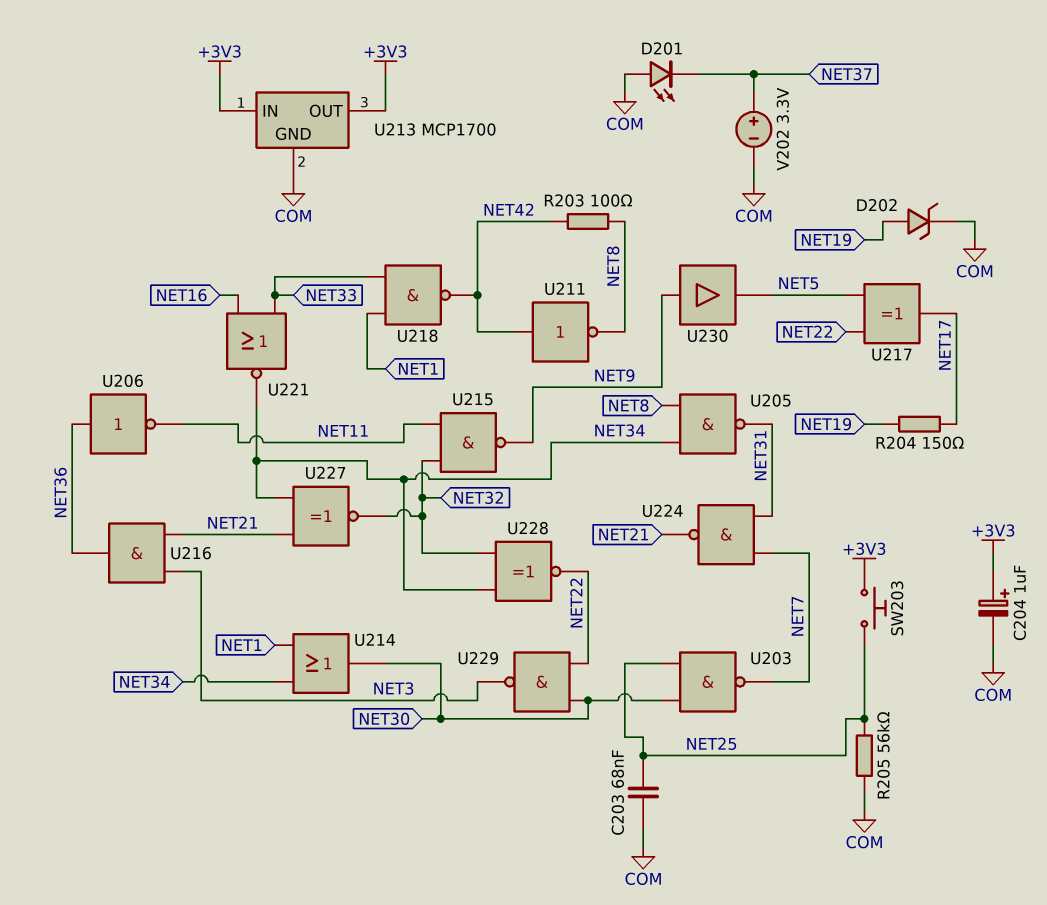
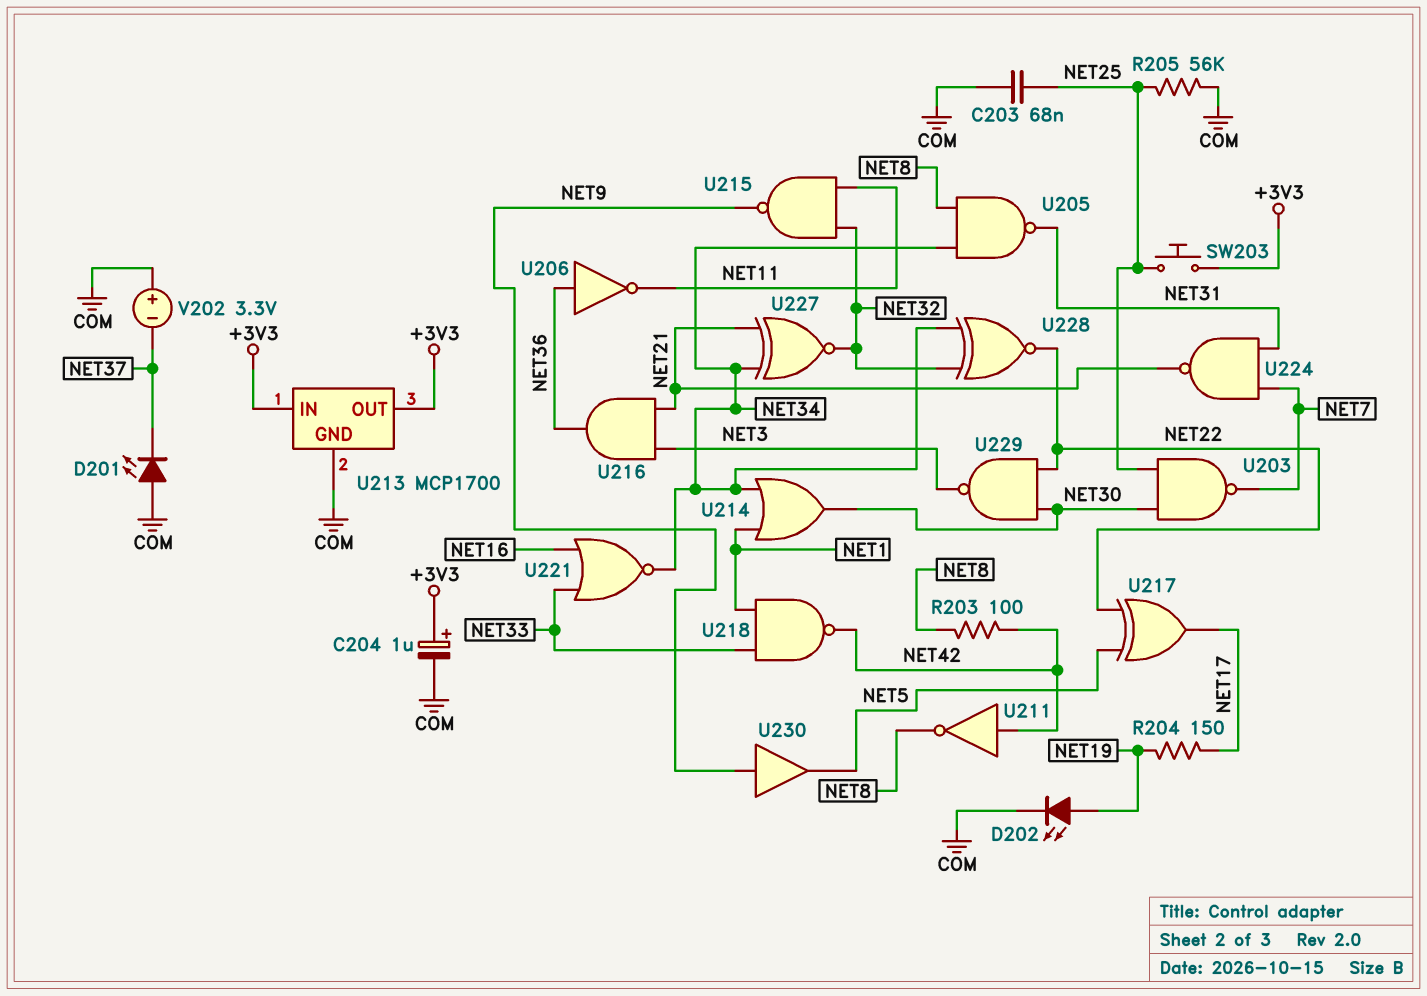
D202: zener (A NET19, K COM) -> LED (A NET19, K COM)
V202: 3.3V (plus NET37, minus COM) -> 3.3V (plus COM, minus NET37)

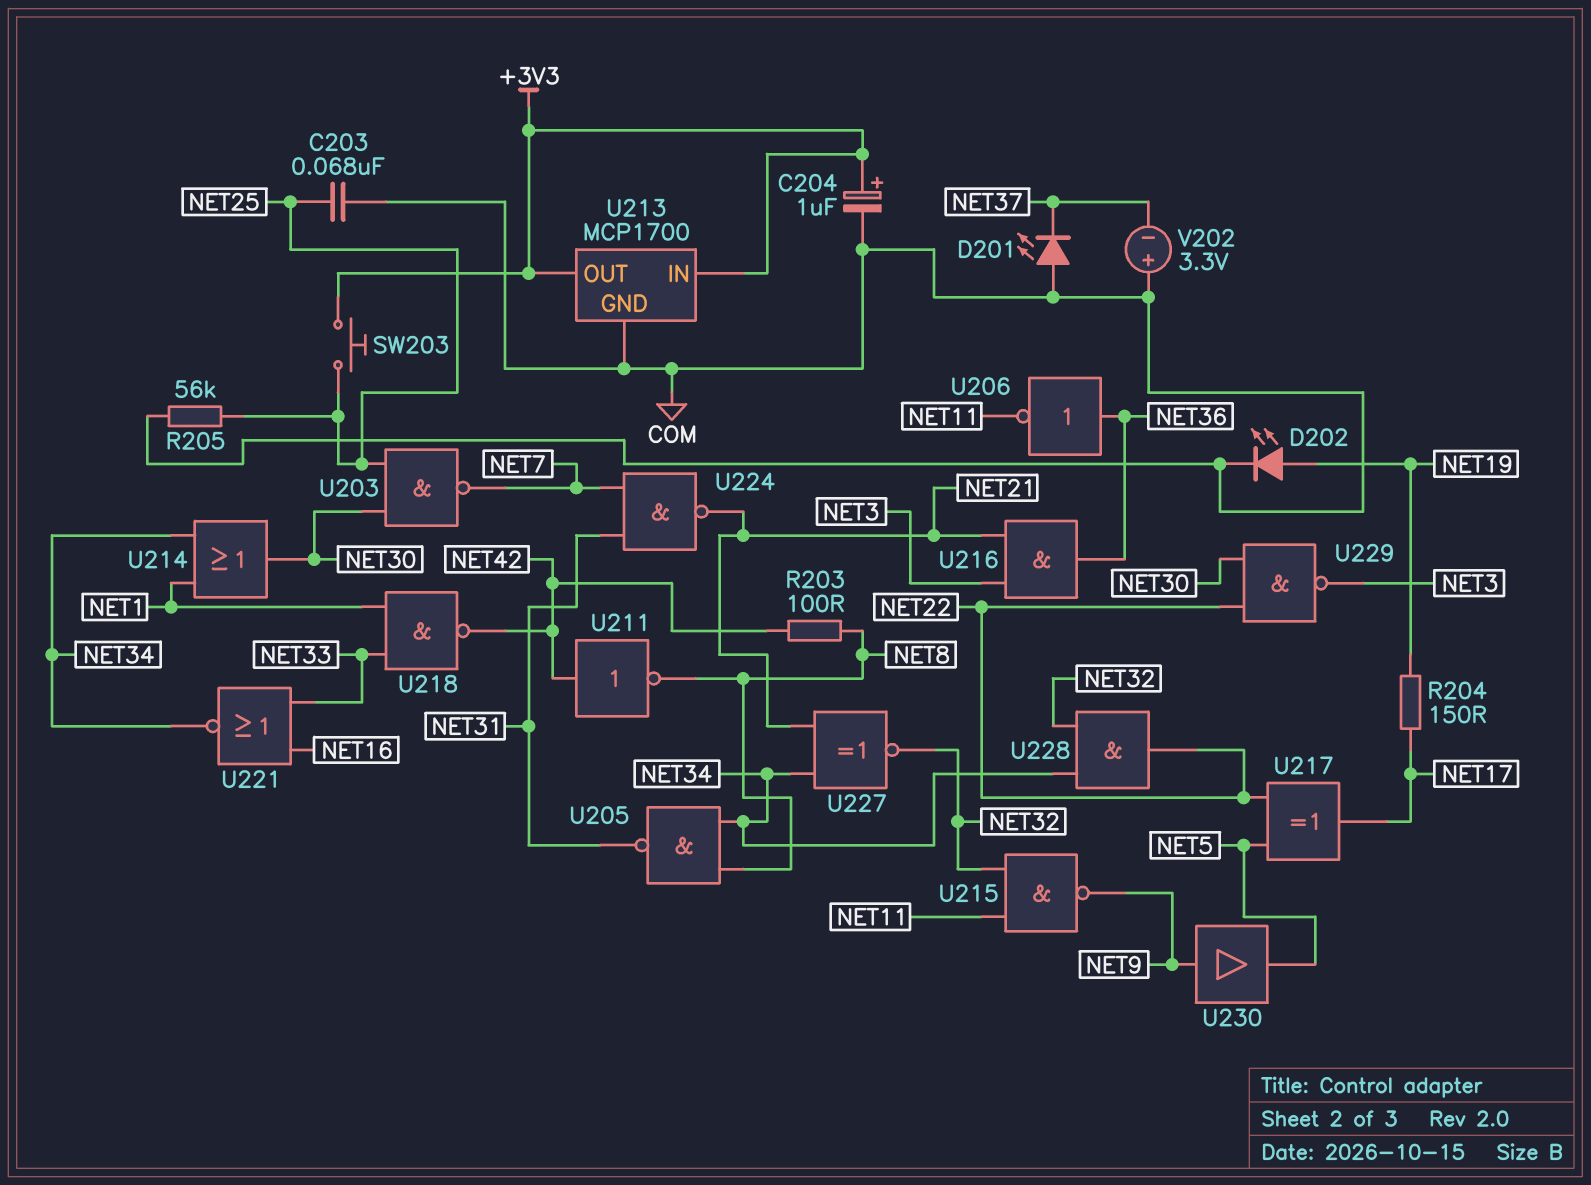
U228: XNOR (in NET32, in NET34, out NET22) -> AND (in NET32, in NET34, out NET22)

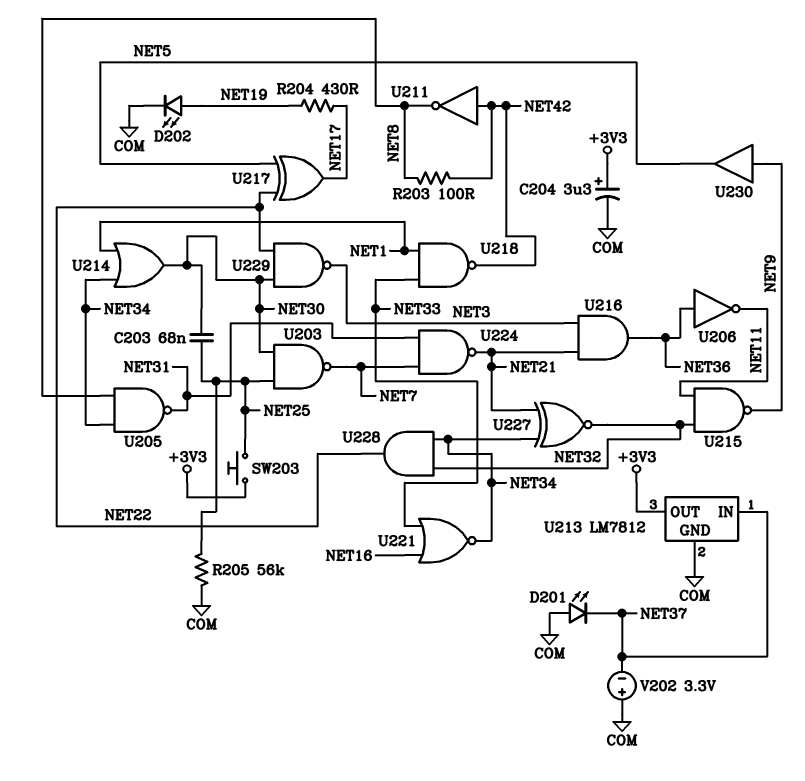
C203: 68nF (COM, NET25) -> 68nF (NET25, NET30)
C204: 1uF (plus +3V3, minus COM) -> 3.3uF (plus +3V3, minus COM)
R204: 150 (NET17, NET19) -> 430 (NET17, NET19)
U213: MCP1700 -> LM7812
U213 pin IN: +3V3 -> NET37

